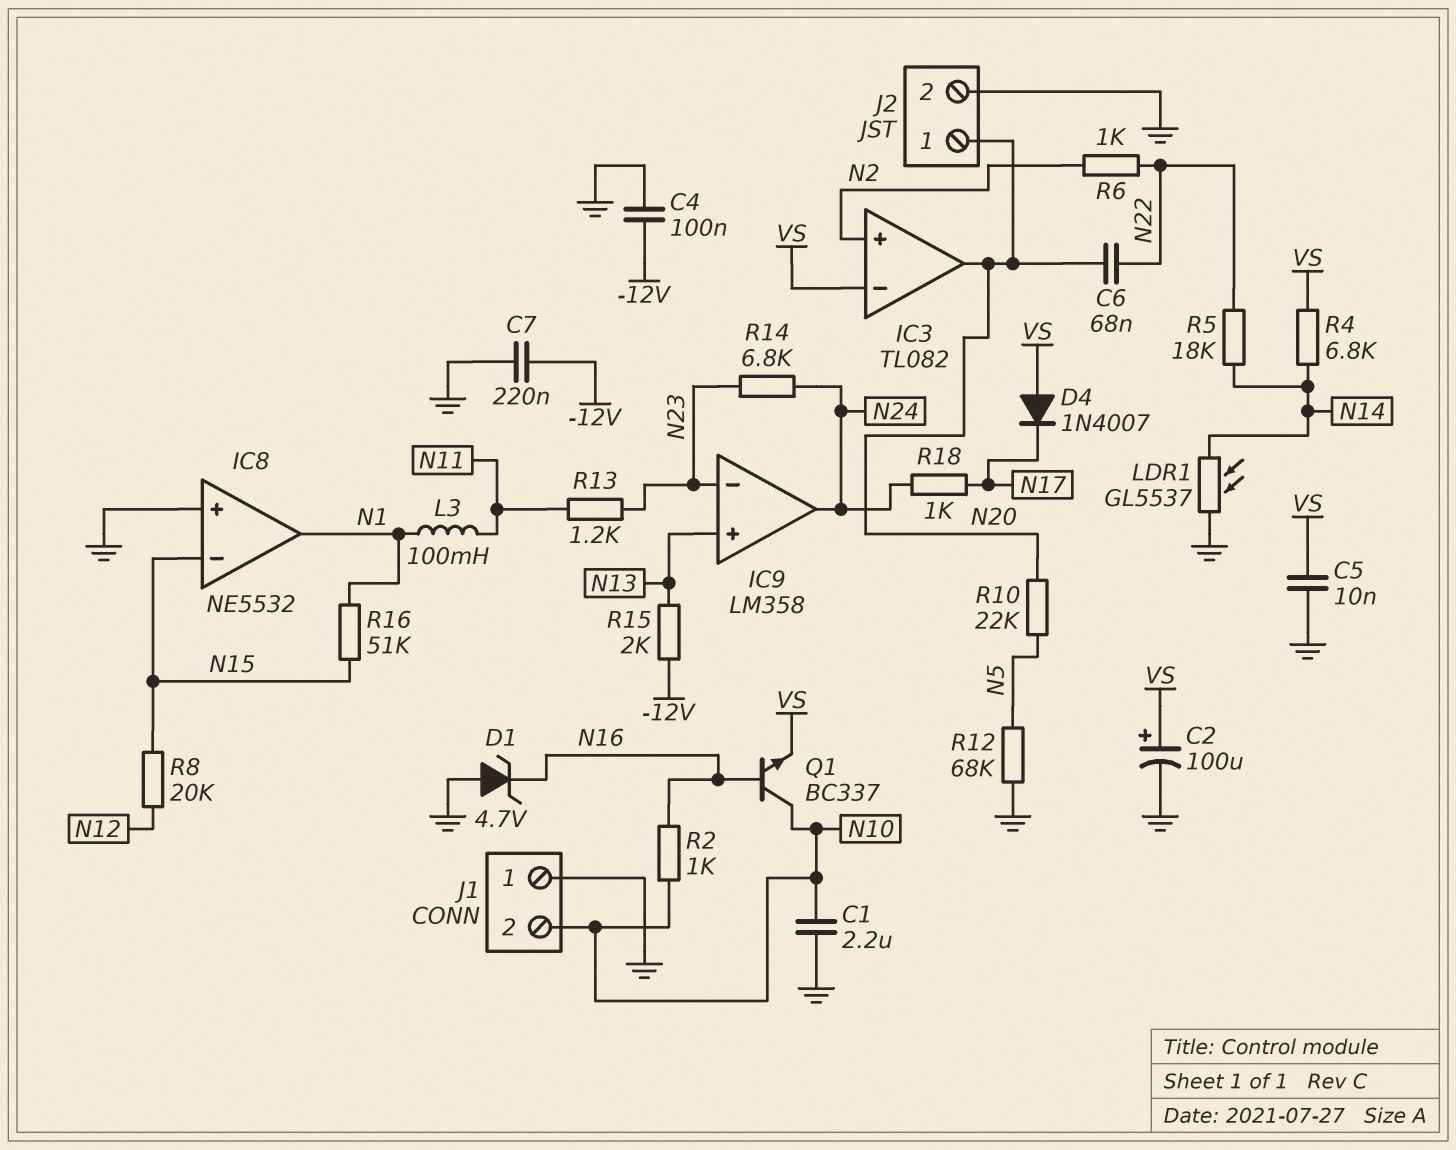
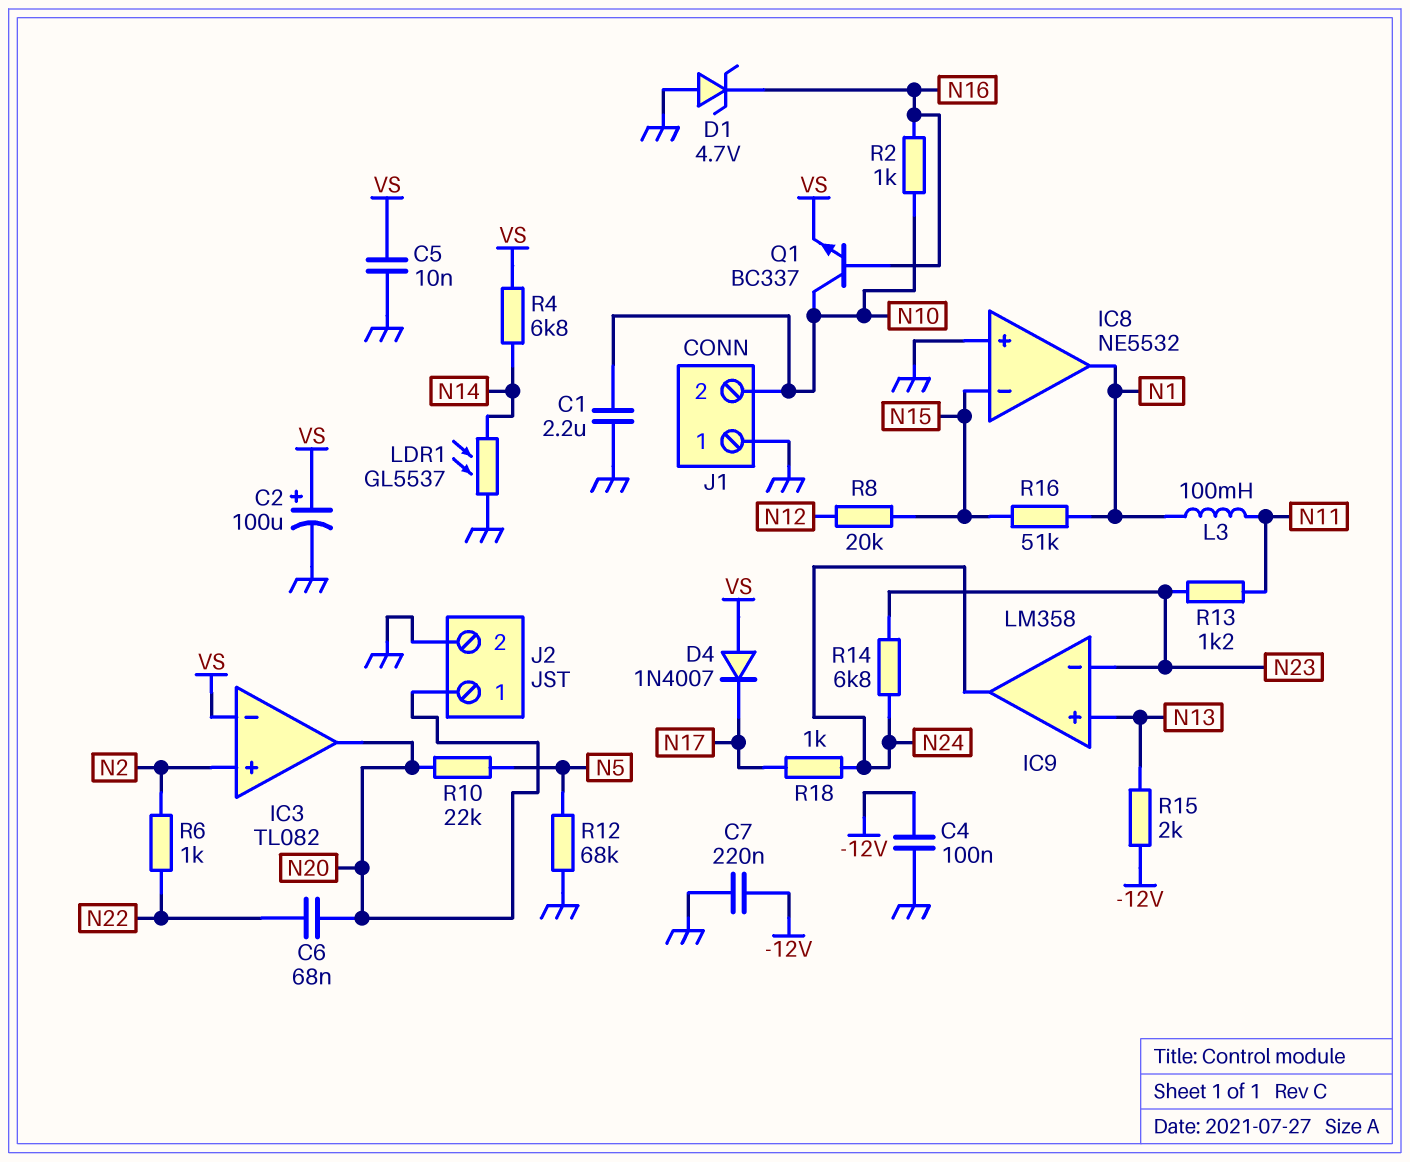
R5: 18k (N14, N22) -> none

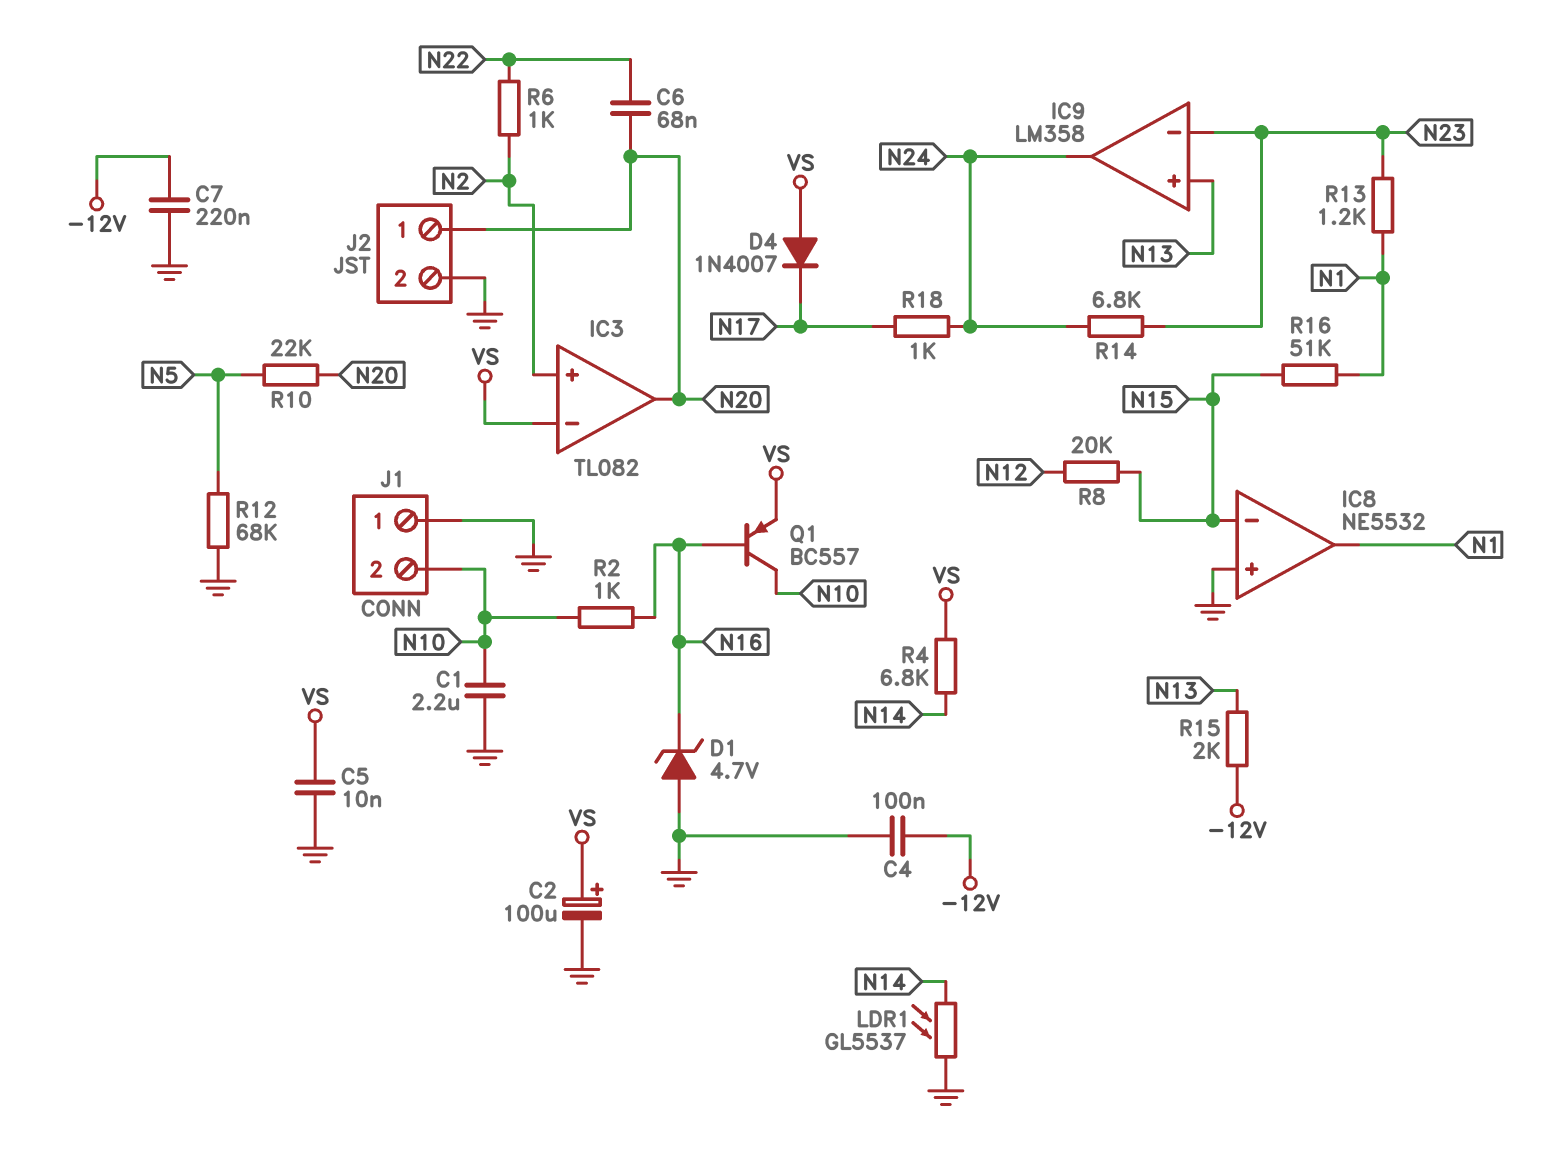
L3: 100mH (N1, N11) -> none
Q1: NPN BC337 (B N16, C N10, E VS) -> PNP BC557 (B N16, C N10, E VS)
R13: 1.2k (N11, N23) -> 1.2k (N1, N23)

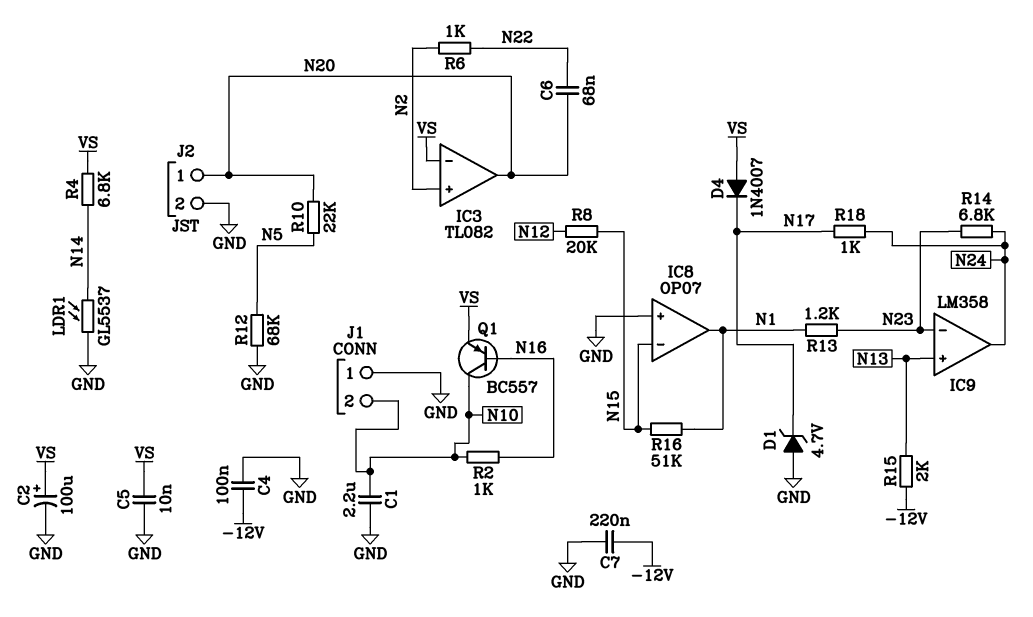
D1: zener 4.7V (A GND, K N16) -> zener 4.7V (A GND, K N17)
IC8: NE5532 -> OP07

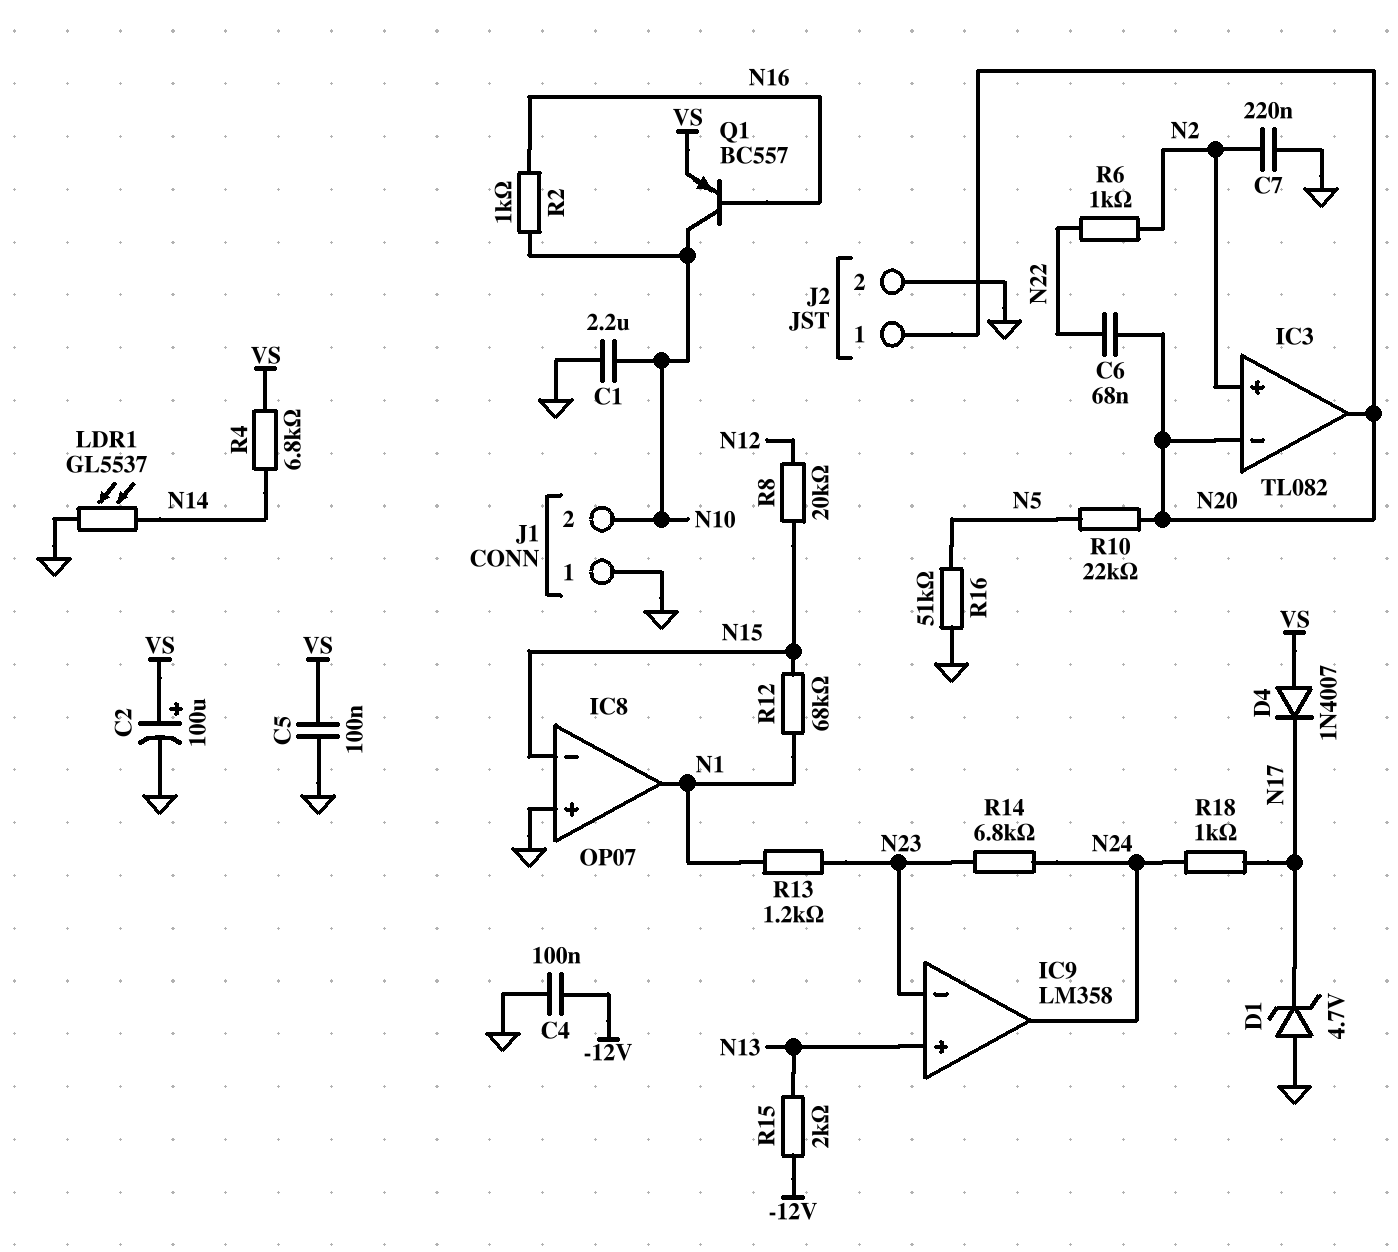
C5: 10nF (GND, VS) -> 100nF (GND, VS)
C7: 220nF (-12V, GND) -> 220nF (GND, N2)
IC3 pin in-: VS -> N20
R12: 68k (GND, N5) -> 68k (N1, N15)
R16: 51k (N1, N15) -> 51k (GND, N5)

